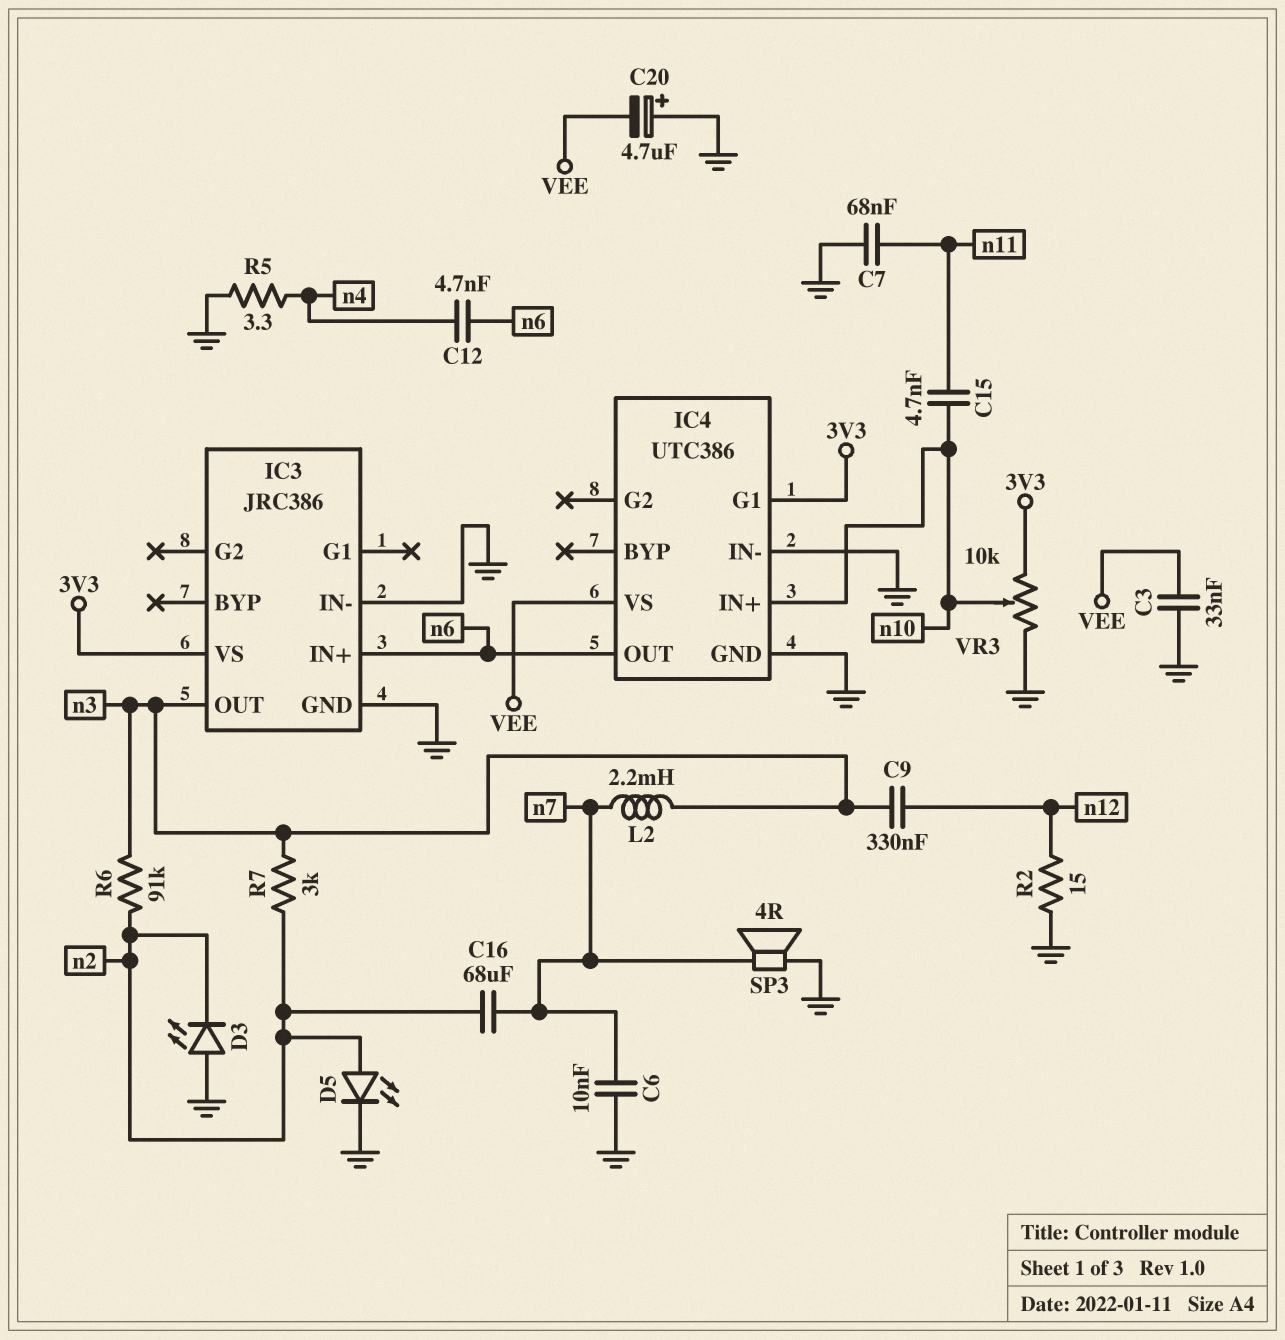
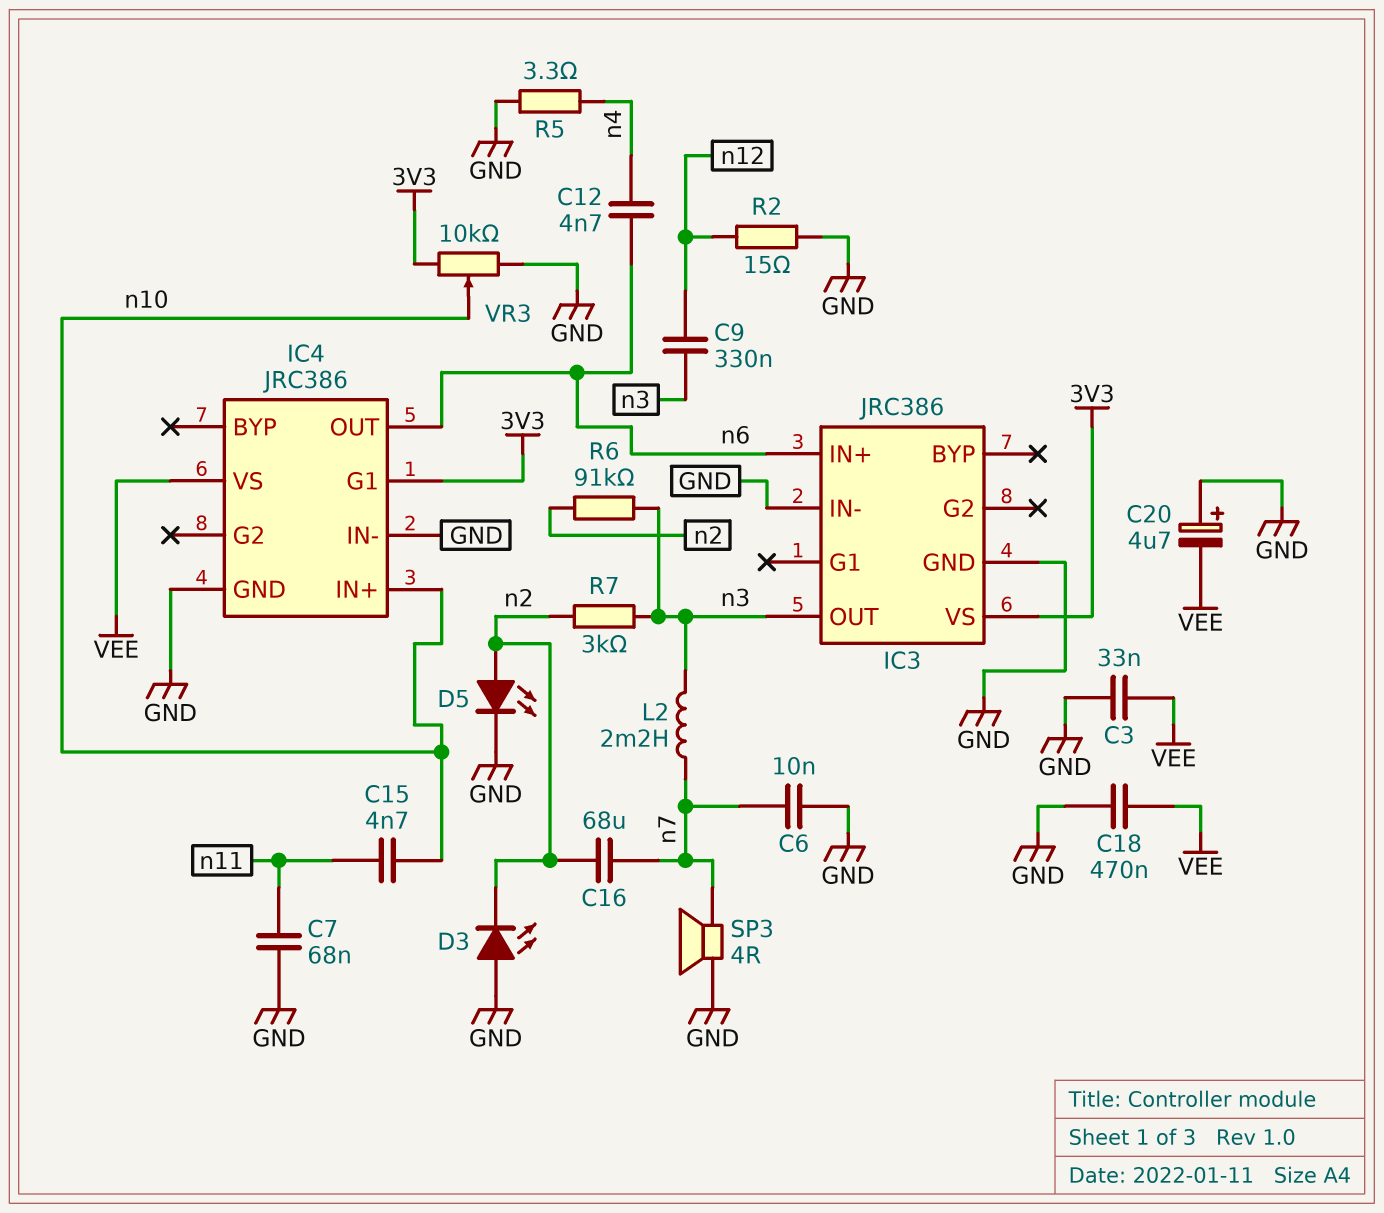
C18: none -> 470nF (GND, VEE)
IC4: UTC386 -> JRC386

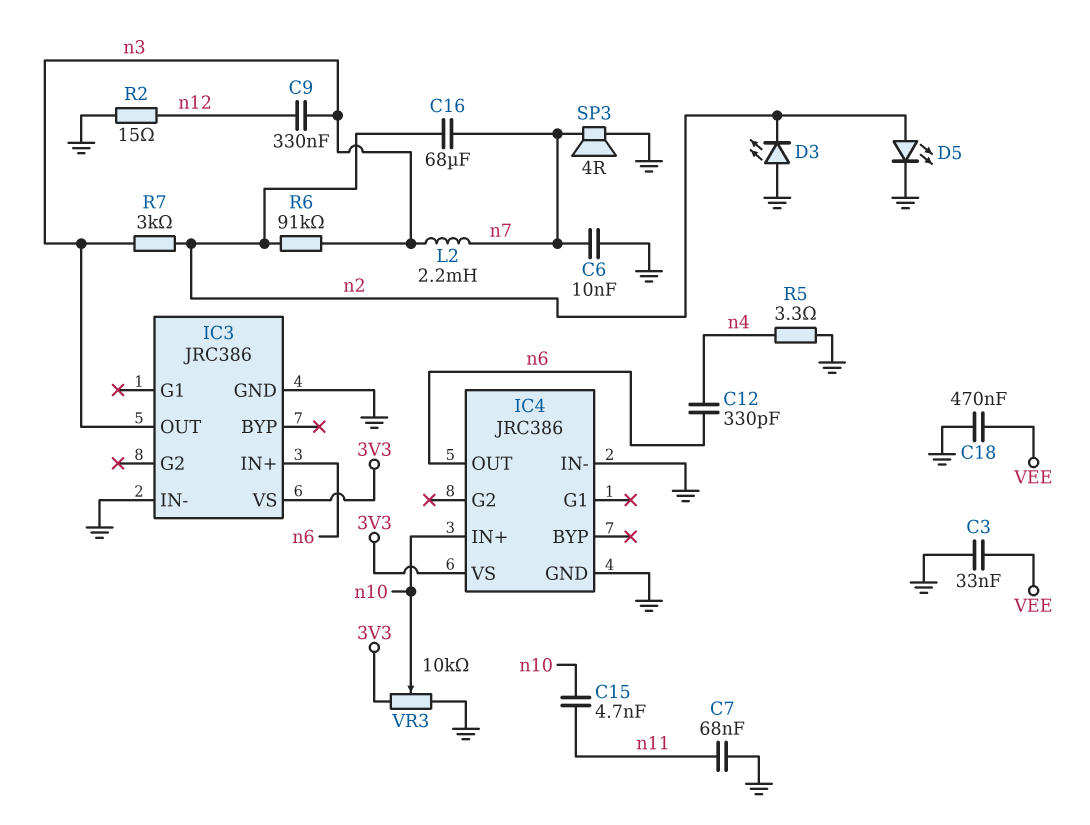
C12: 4.7nF (n4, n6) -> 330pF (n4, n6)
C20: 4.7uF (plus GND, minus VEE) -> none
IC4 pin G1: 3V3 -> none
IC4 pin VS: VEE -> 3V3

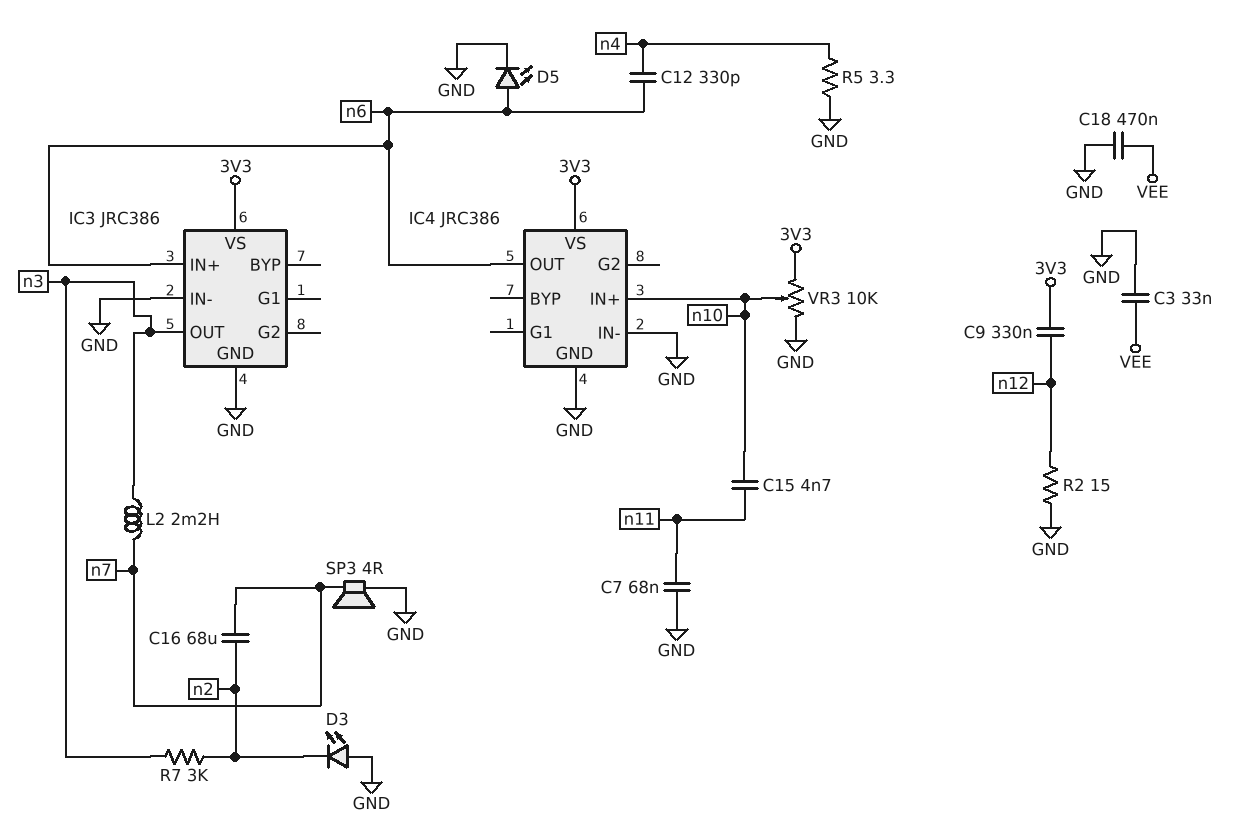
C6: 10nF (GND, n7) -> none
C9: 330nF (n3, n12) -> 330nF (3V3, n12)
D5: LED (A n2, K GND) -> LED (A n6, K GND)
R6: 91k (n2, n3) -> none

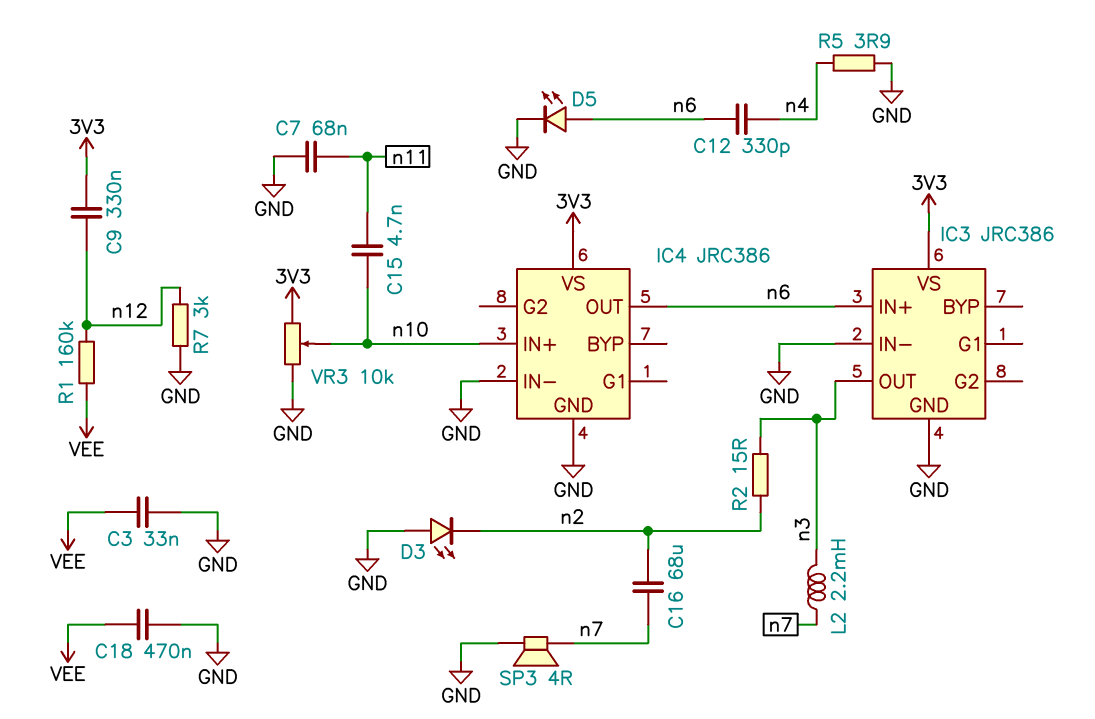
R1: none -> 160k (VEE, n12)
R2: 15 (GND, n12) -> 15 (n2, n3)
R5: 3.3 (GND, n4) -> 3.9 (GND, n4)
R7: 3k (n2, n3) -> 3k (GND, n12)

